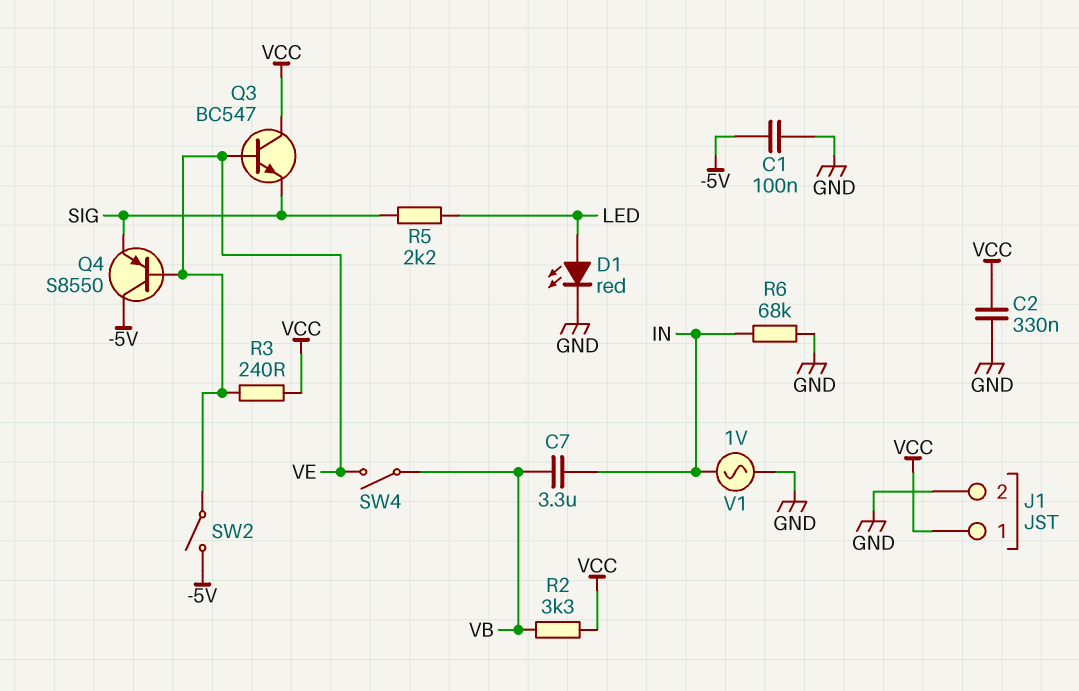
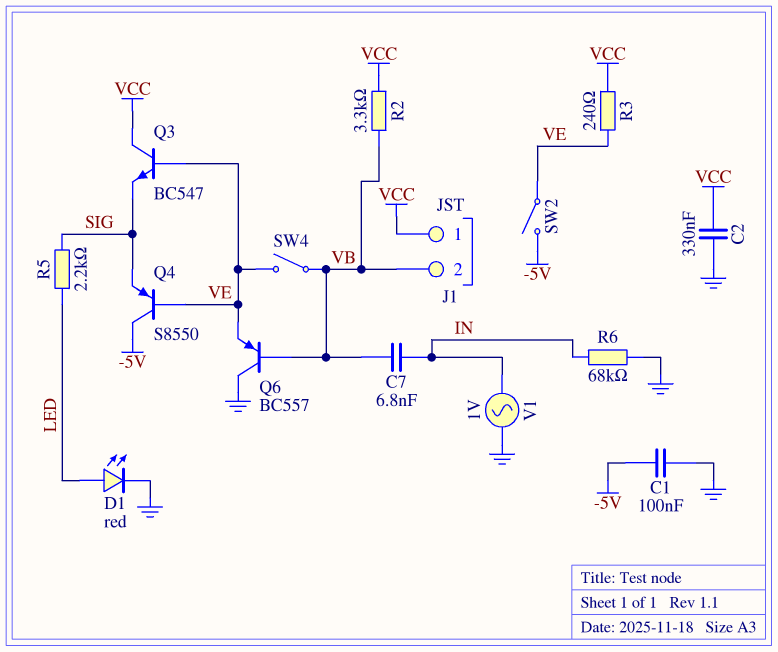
C7: 3.3uF (IN, VB) -> 6.8nF (IN, VB)
J1 pin 2: GND -> VB
Q6: none -> PNP BC557 (B VB, C GND, E VE)

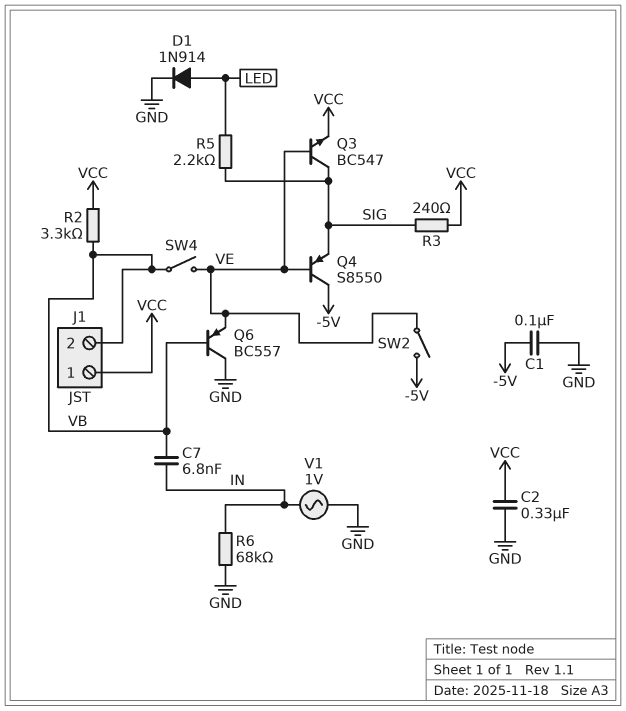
D1: LED red (A LED, K GND) -> diode 1N914 (A LED, K GND)
Q3: NPN BC547 (B VE, C VCC, E SIG) -> NPN BC547 (B VE, C SIG, E VCC)
R3: 240 (VCC, VE) -> 240 (SIG, VCC)

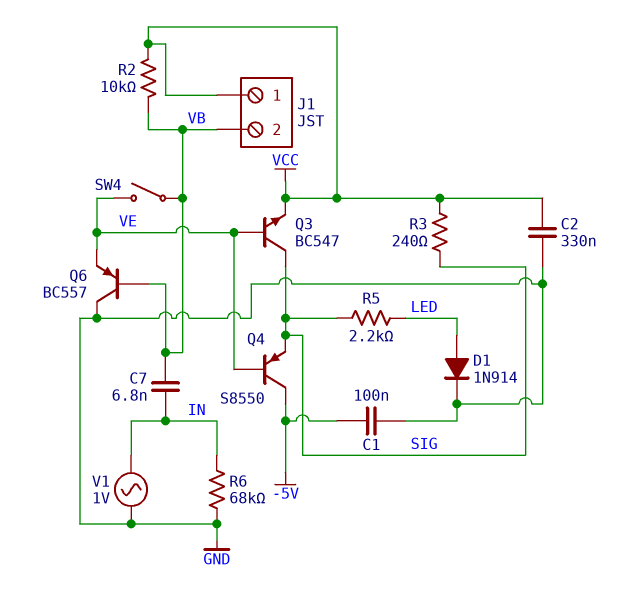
R2: 3.3k (VB, VCC) -> 10k (VB, VCC)
SW2: switch (-5V, VE) -> none

